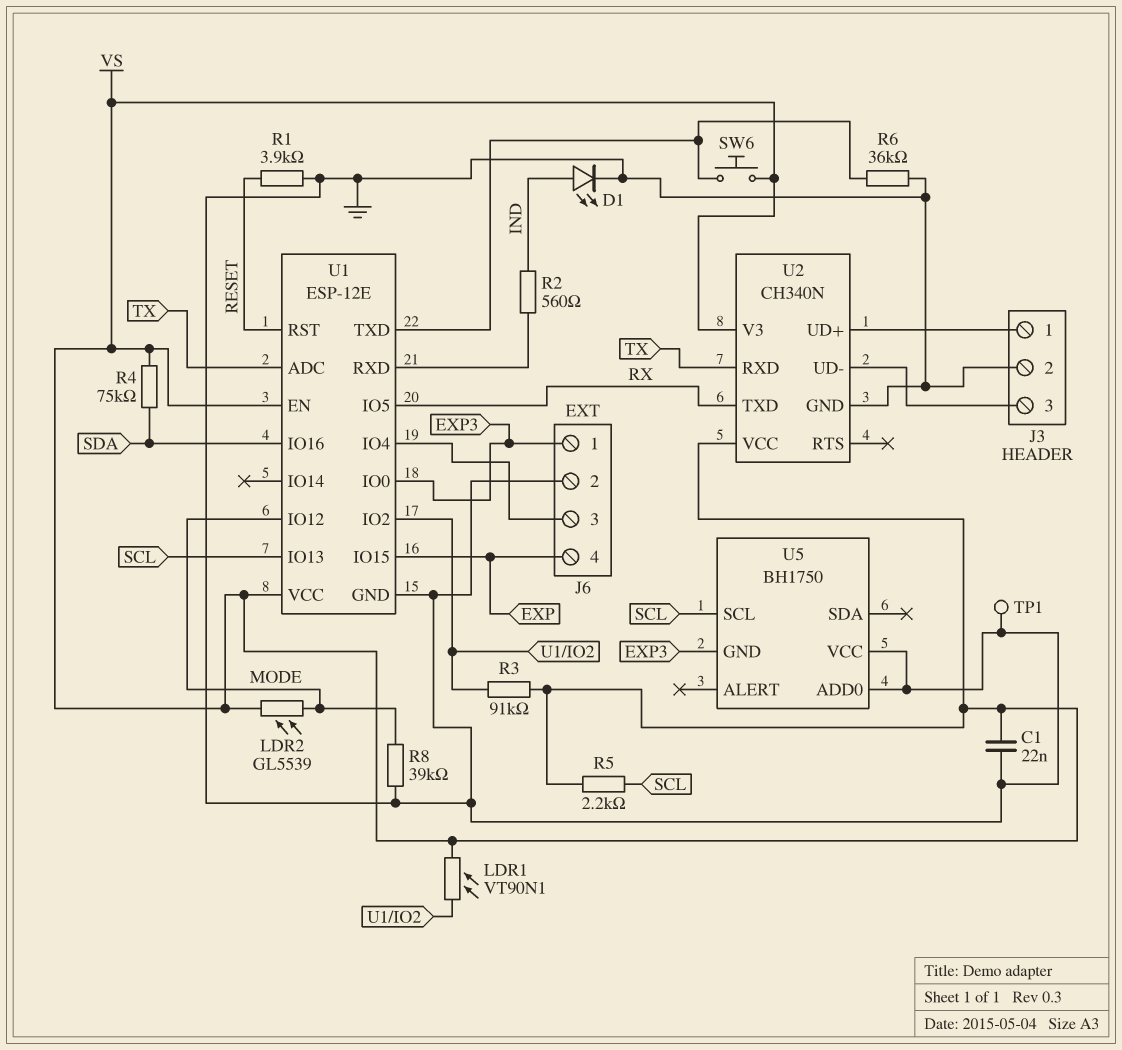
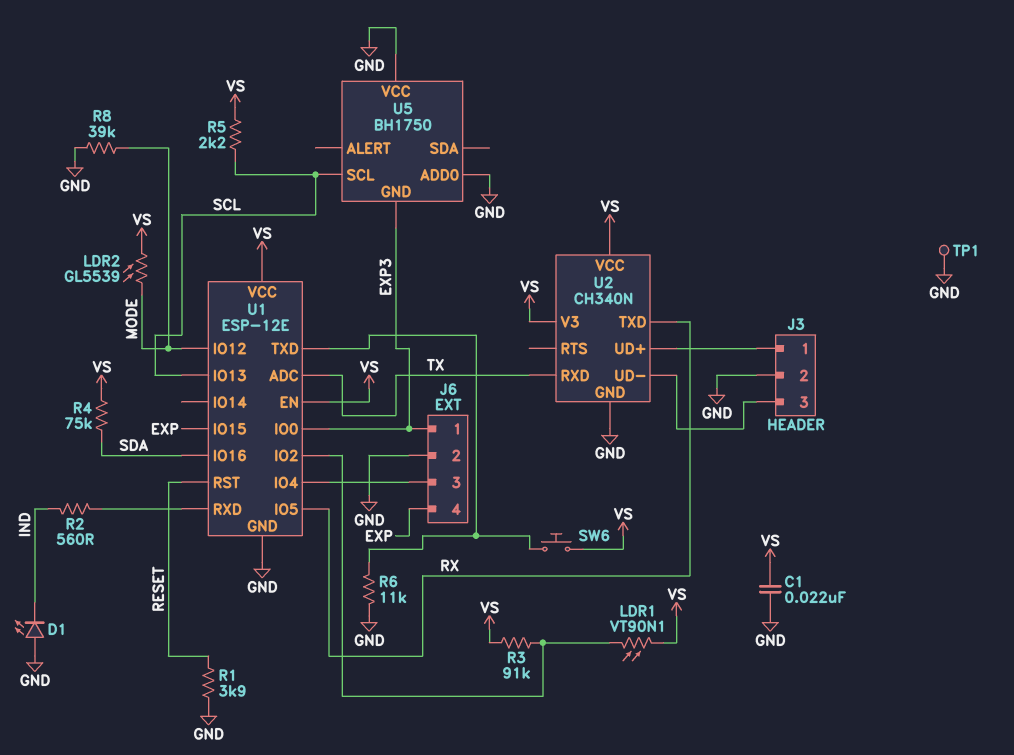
D1: LED (A IND, K GND) -> LED (A GND, K IND)
R6: 36k (GND, U1/TXD) -> 11k (GND, U1/TXD)

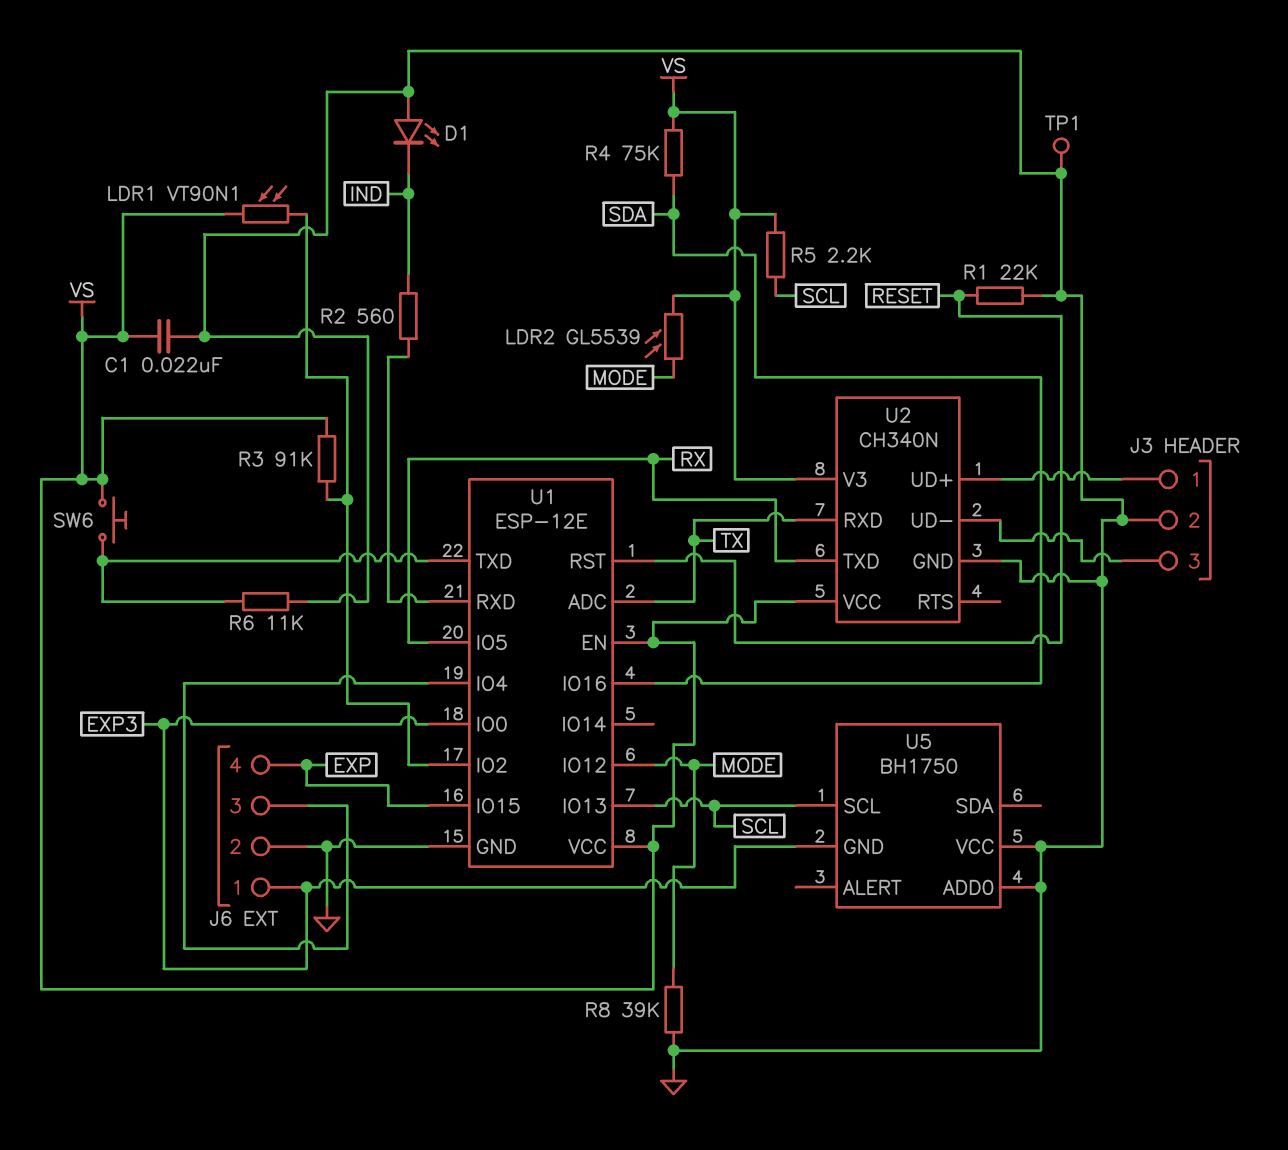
R1: 3.9k (GND, RESET) -> 22k (GND, RESET)

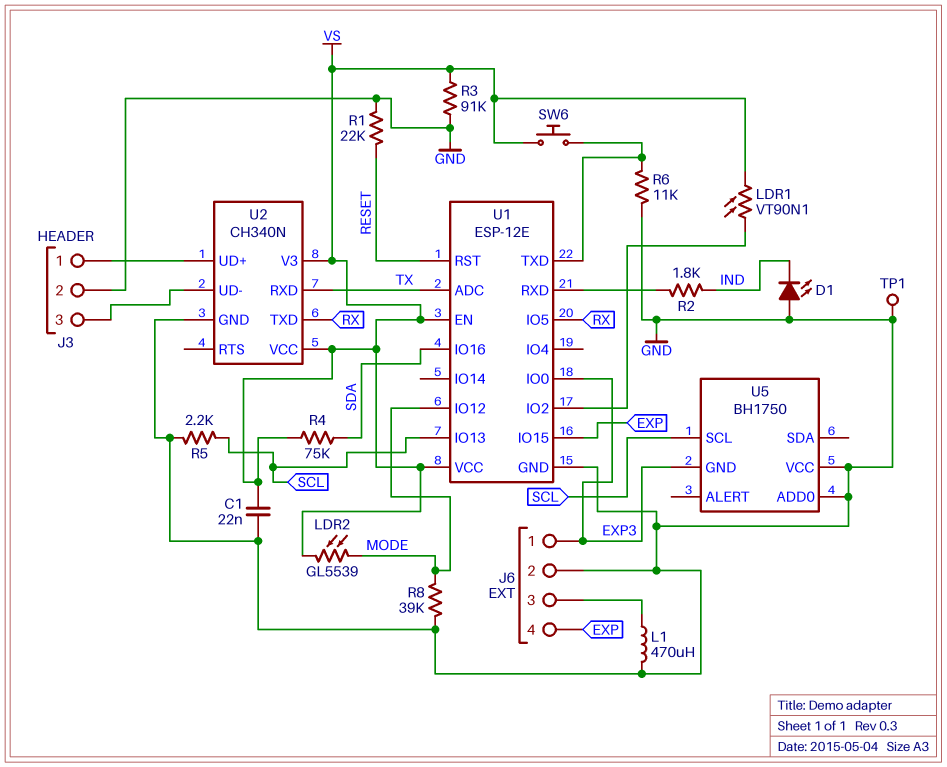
L1: none -> 470uH (GND, J6/3)
R2: 560 (IND, U1/RXD) -> 1.8k (IND, U1/RXD)
R3: 91k (U1/IO2, VS) -> 91k (GND, VS)
R5: 2.2k (SCL, VS) -> 2.2k (GND, SCL)
U1 pin IO4: J6/3 -> none

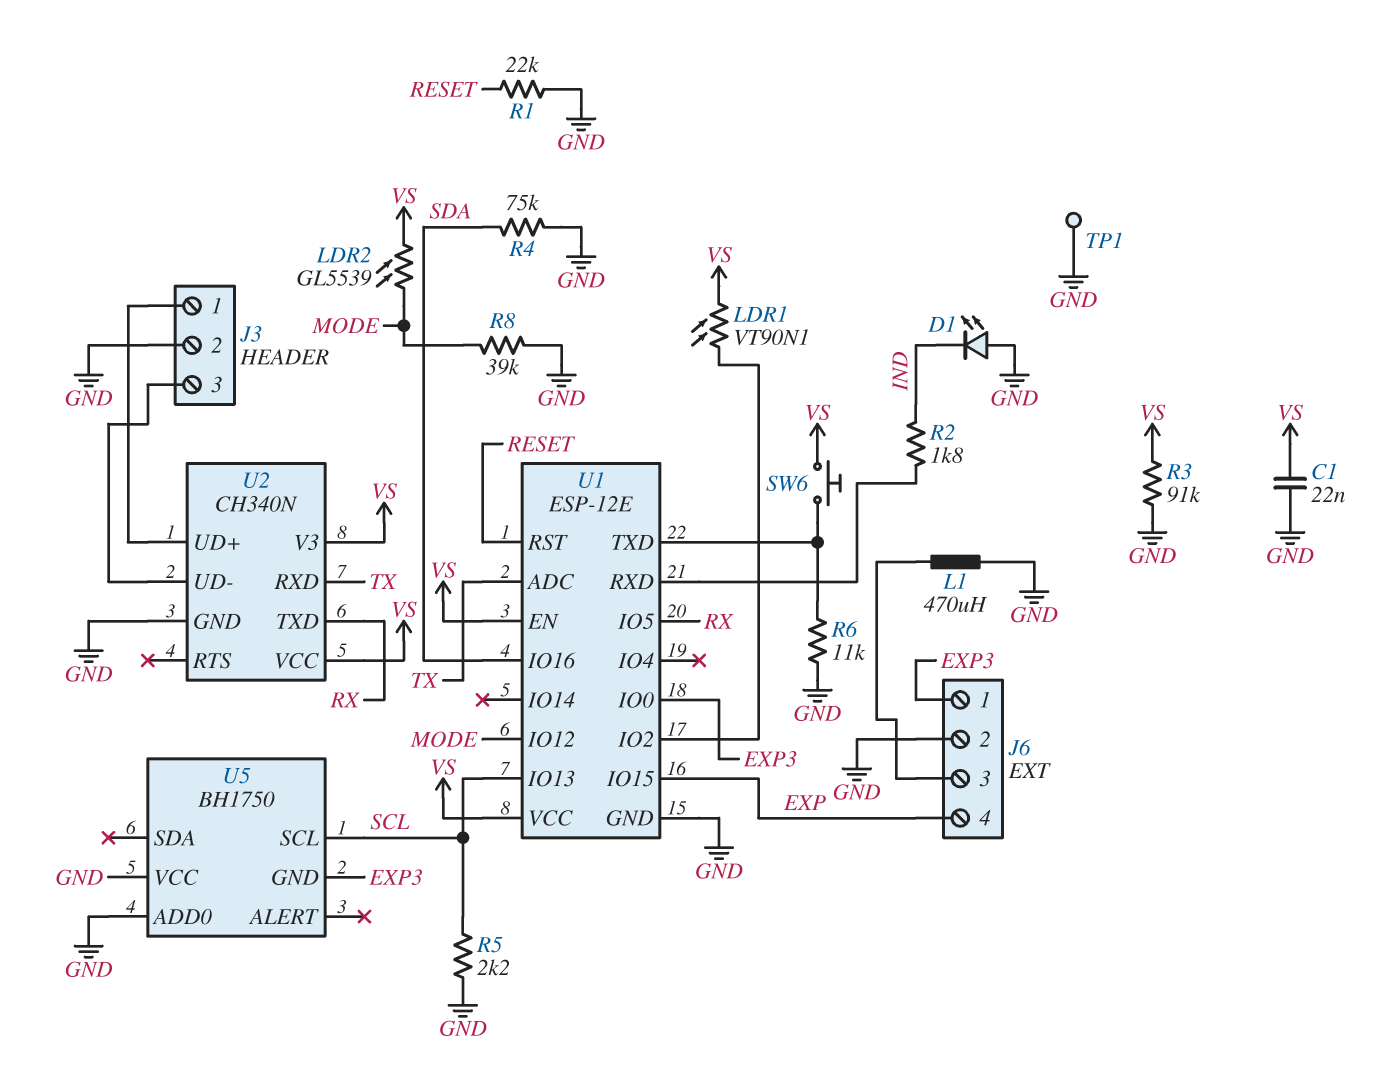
R4: 75k (SDA, VS) -> 75k (GND, SDA)

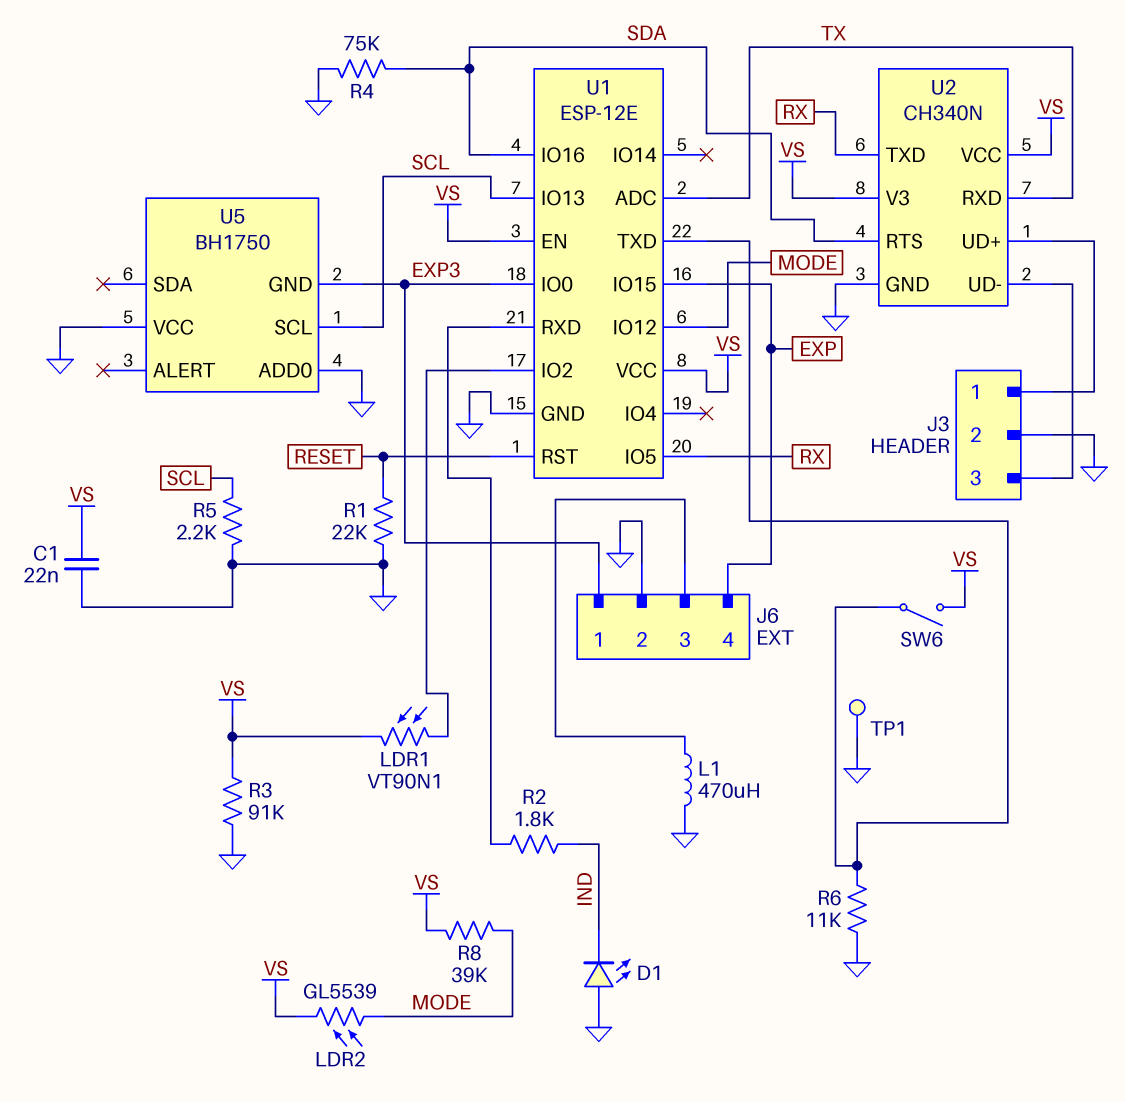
R8: 39k (GND, MODE) -> 39k (MODE, VS)
SW6: button (U1/TXD, VS) -> switch (U1/TXD, VS)
U2 pin RTS: none -> SDA

